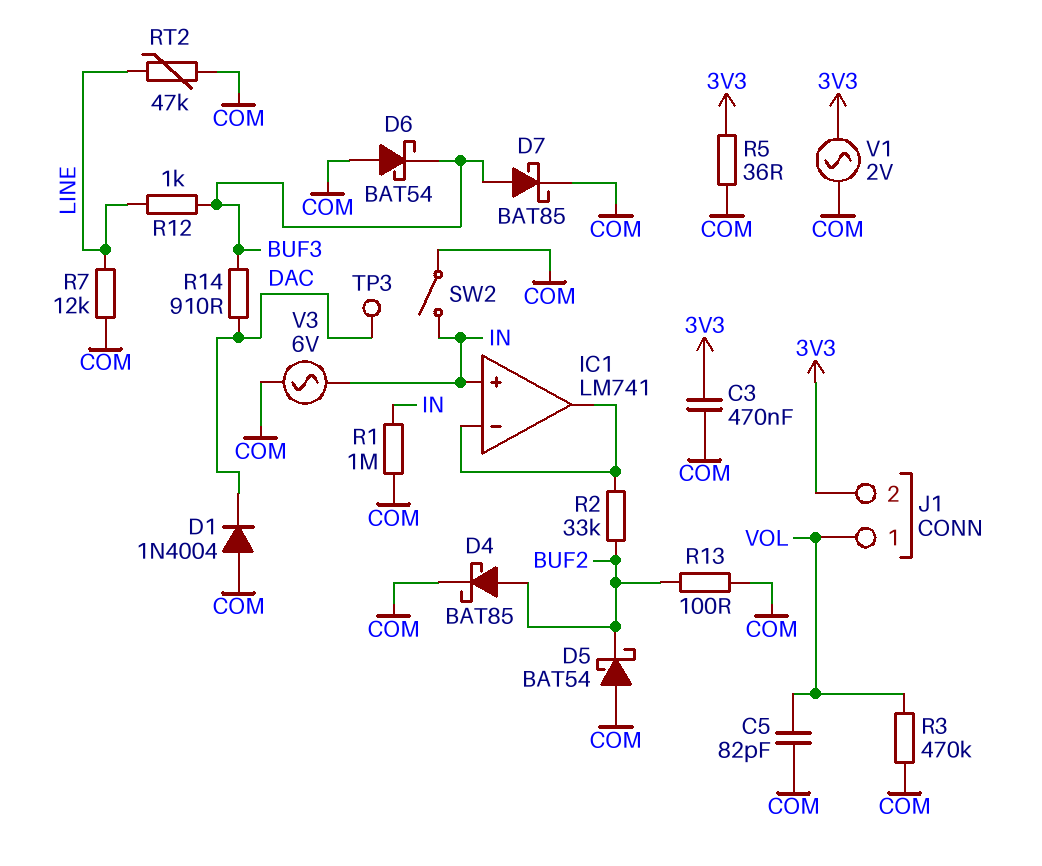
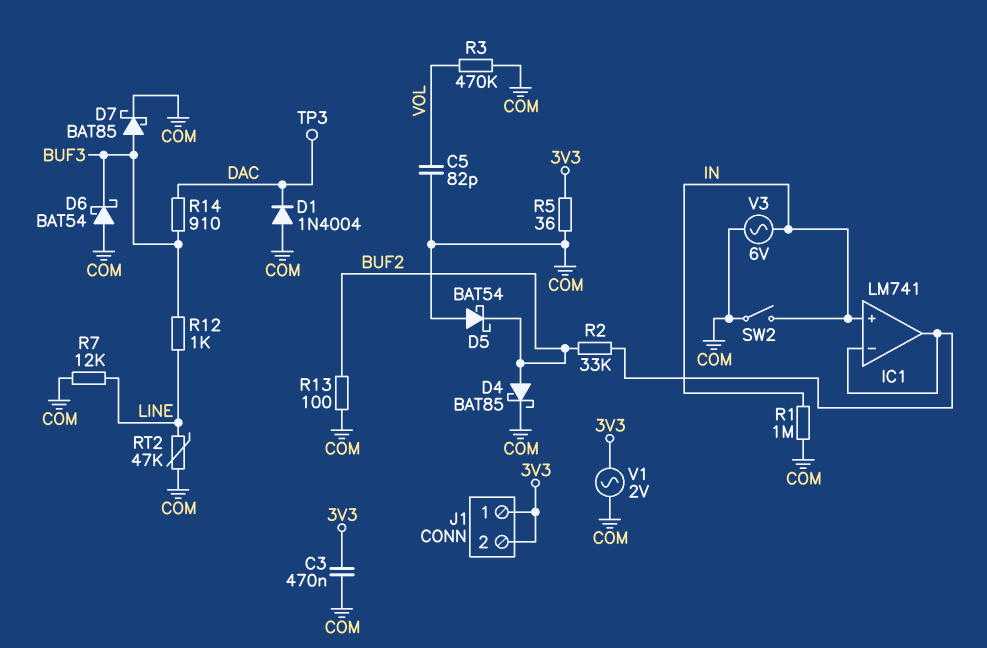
J1 pin 1: VOL -> 3V3

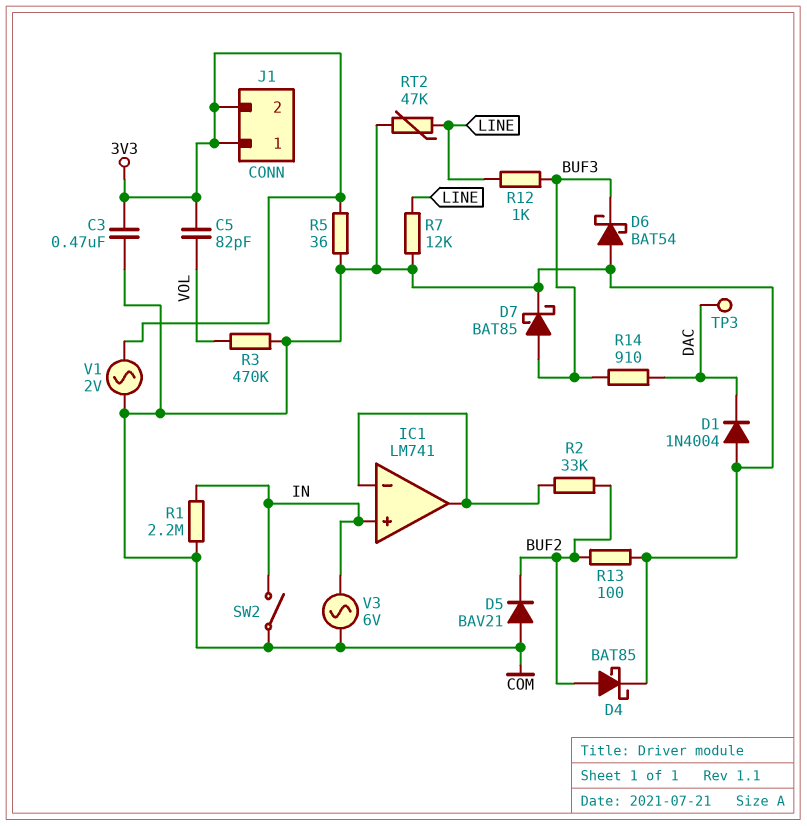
C5: 82pF (COM, VOL) -> 82pF (3V3, VOL)
D5: schottky BAT54 (A COM, K BUF2) -> diode BAV21 (A COM, K BUF2)
R1: 1M (COM, IN) -> 2.2M (COM, IN)

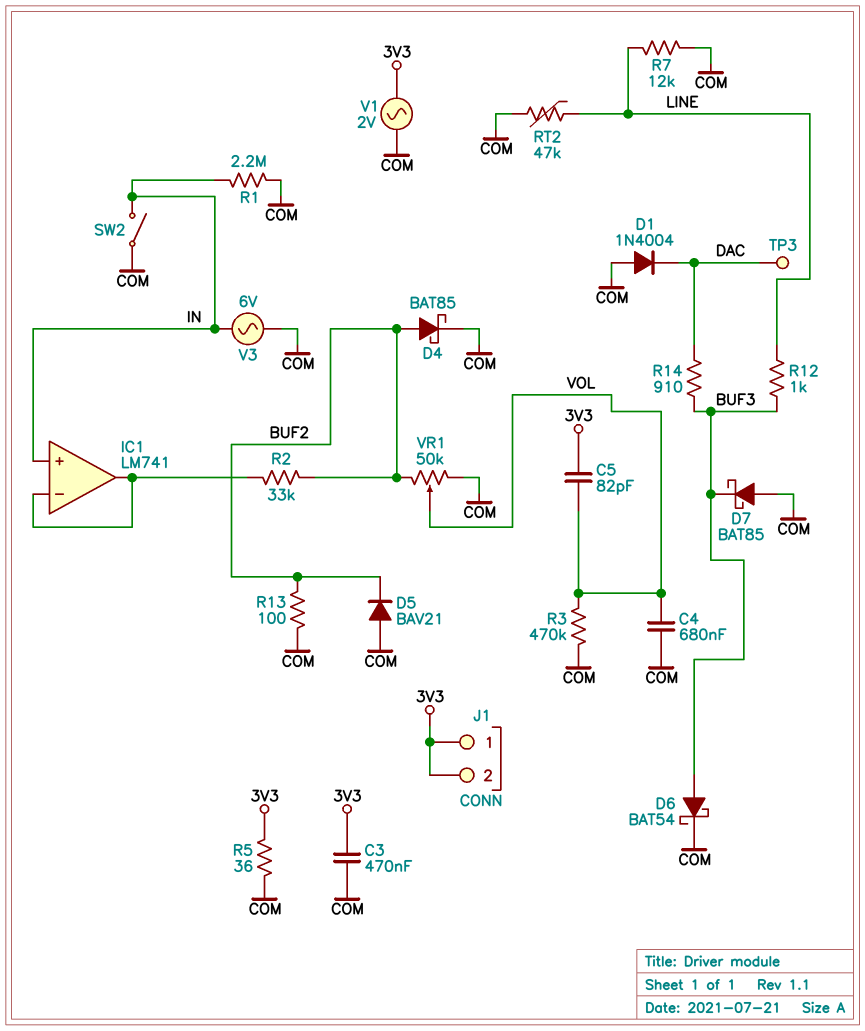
C4: none -> 680nF (COM, VOL)
D6: schottky BAT54 (A COM, K BUF3) -> schottky BAT54 (A BUF3, K COM)
D7: schottky BAT85 (A BUF3, K COM) -> schottky BAT85 (A COM, K BUF3)
VR1: none -> 50k (BUF2, COM, wiper VOL)

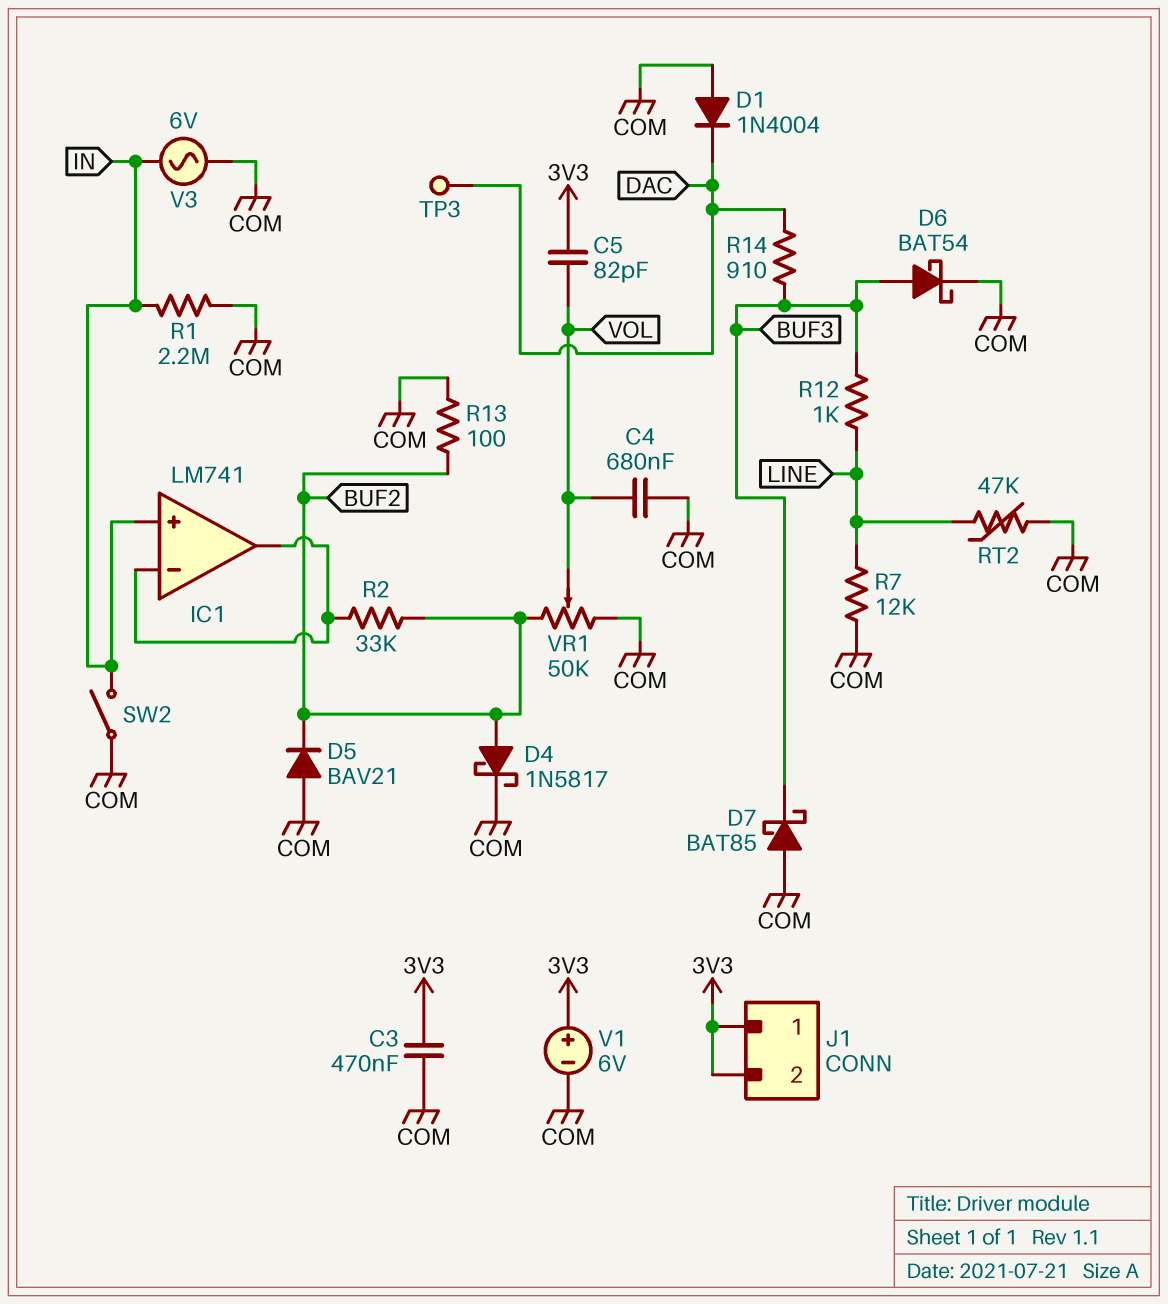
D4: schottky BAT85 (A BUF2, K COM) -> schottky 1N5817 (A BUF2, K COM)
R3: 470k (COM, VOL) -> none
R5: 36 (3V3, COM) -> none
V1: AC 2V (3V3, COM) -> 6V (plus 3V3, minus COM)

